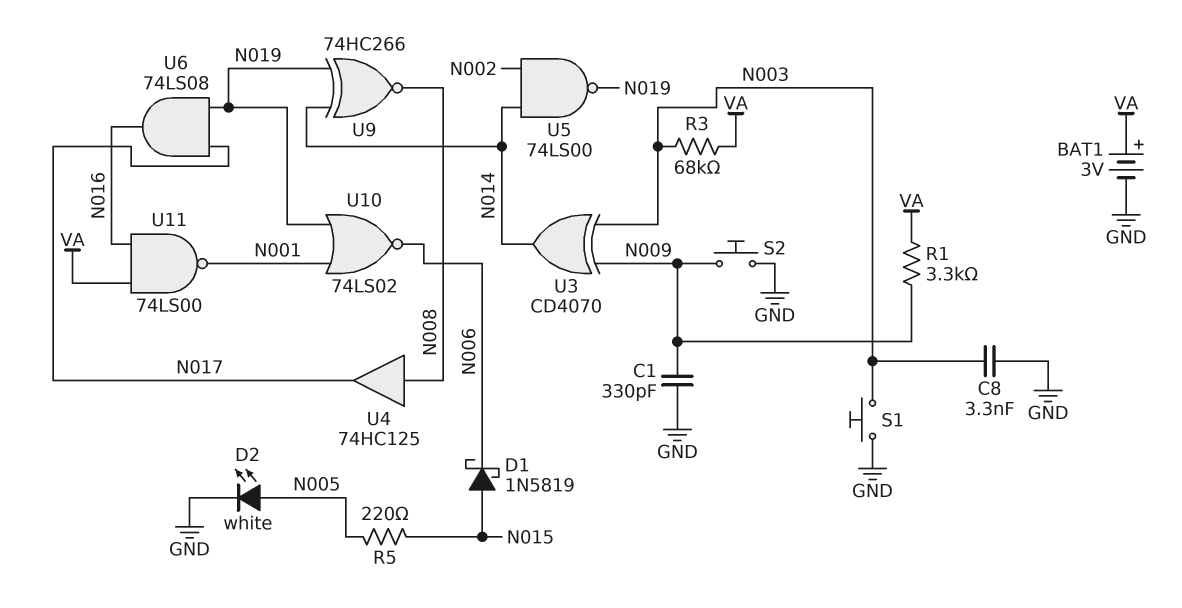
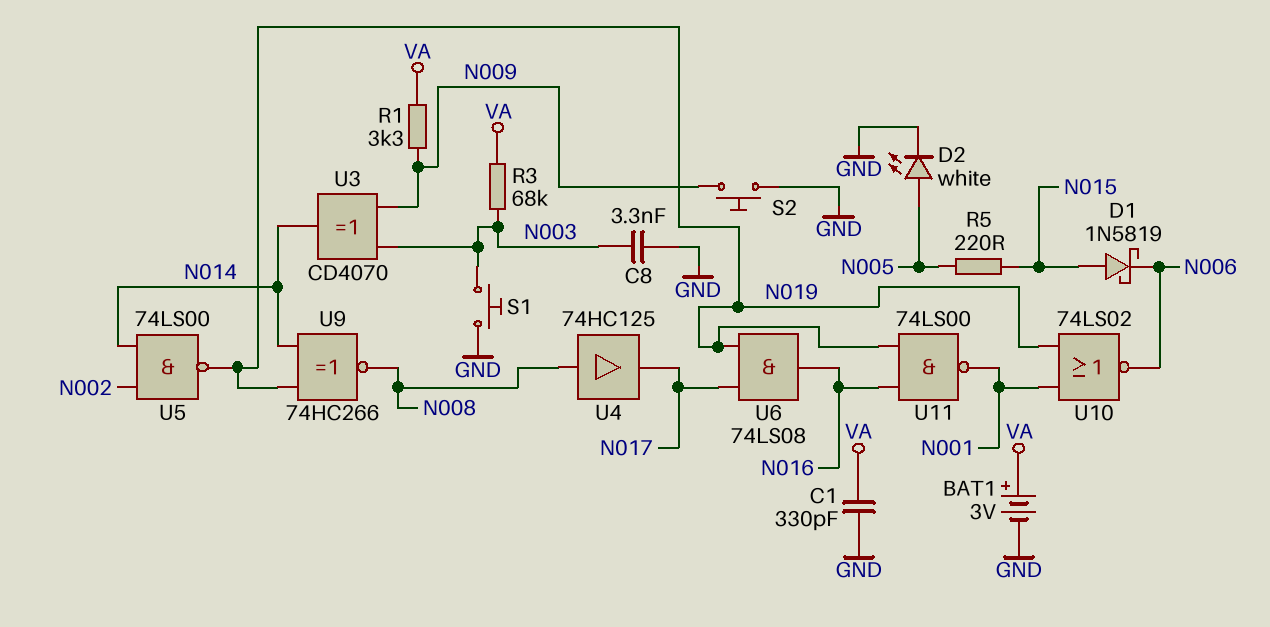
C1: 330pF (GND, N009) -> 330pF (GND, VA)
U11: NAND 74LS00 (in N016, in VA, out N001) -> NAND 74LS00 (in N016, in N019, out N001)

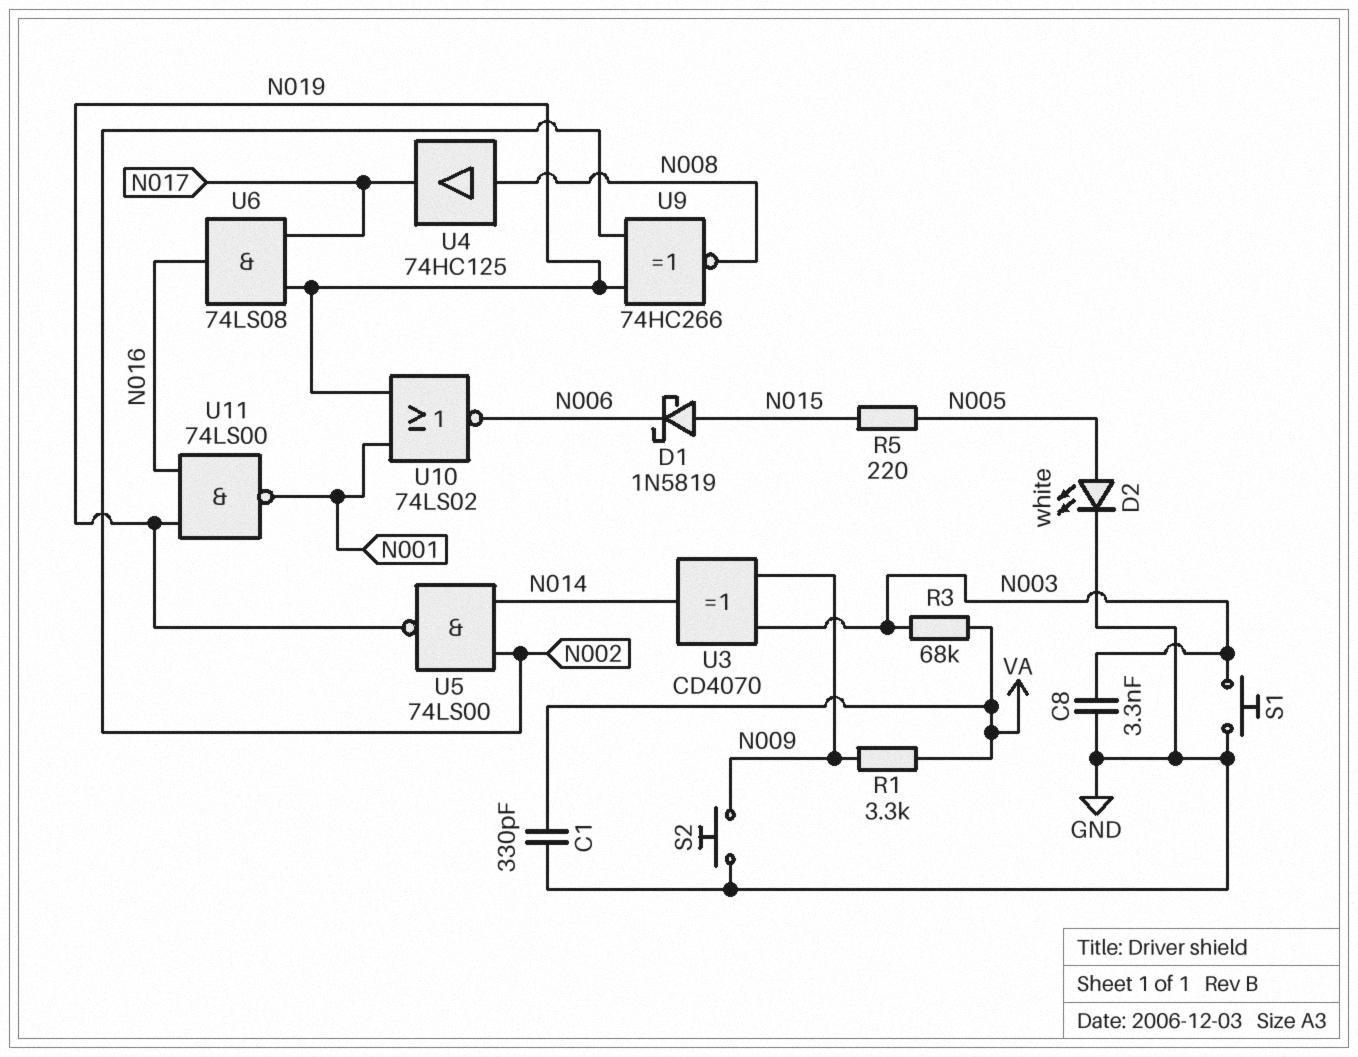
BAT1: 3V (plus VA, minus GND) -> none
U9: XNOR 74HC266 (in N014, in N019, out N008) -> XNOR 74HC266 (in N002, in N019, out N008)

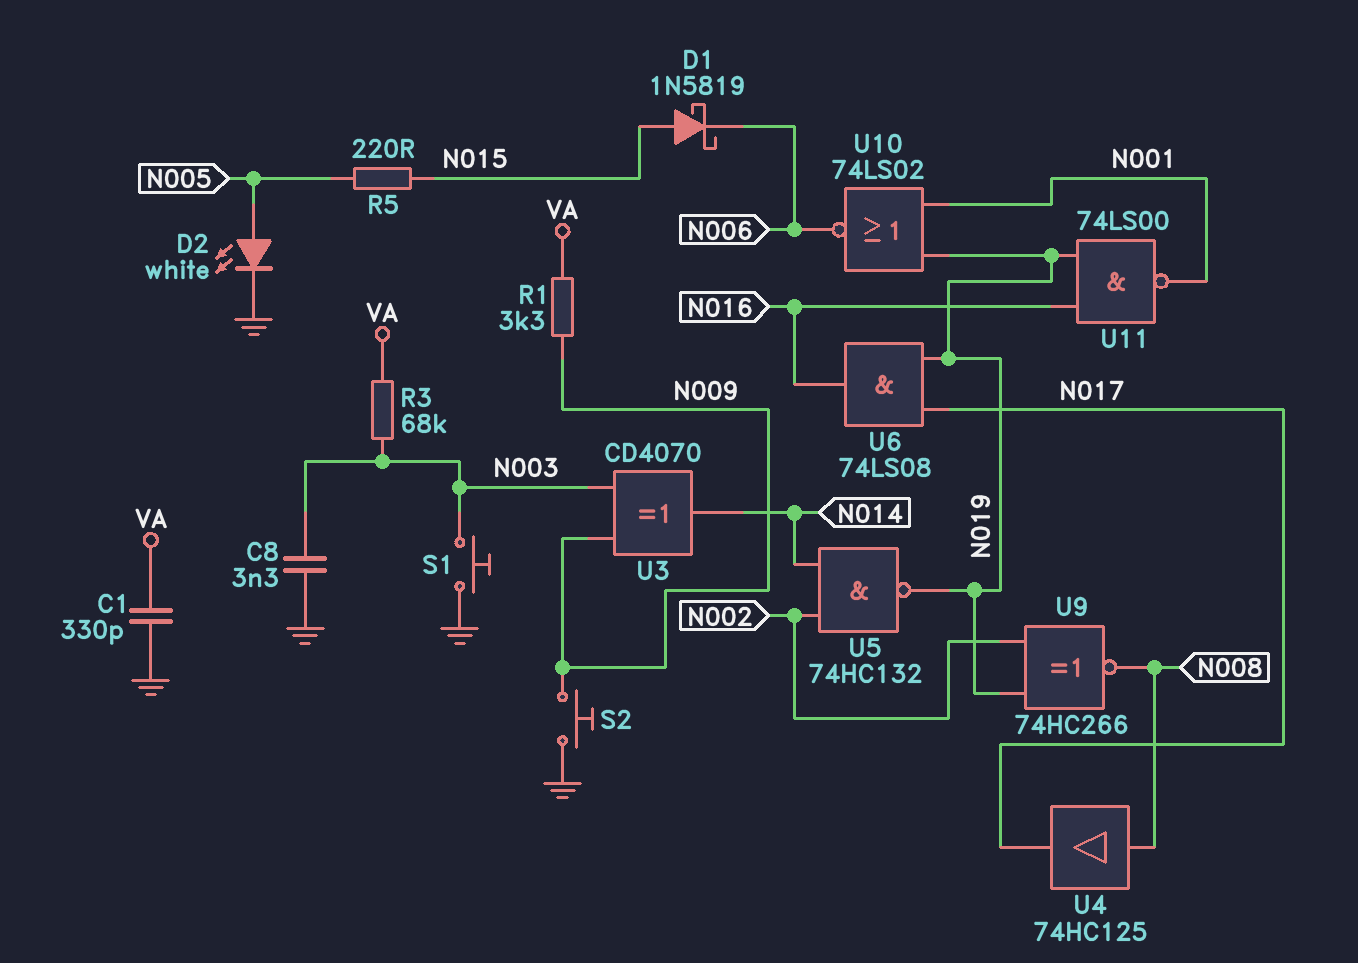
U5: NAND 74LS00 (in N002, in N014, out N019) -> NAND 74HC132 (in N002, in N014, out N019)

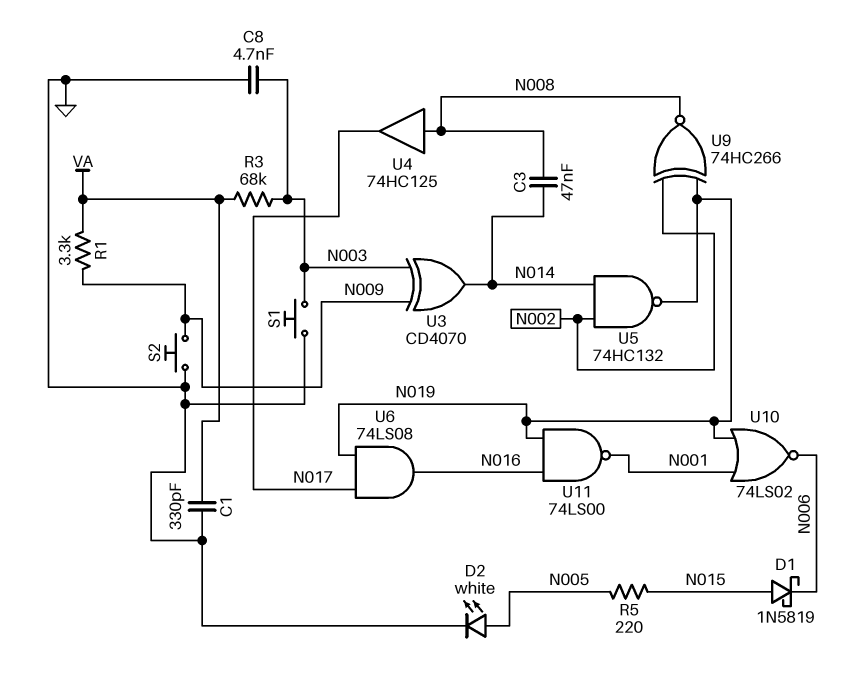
C3: none -> 47nF (N008, N014)
C8: 3.3nF (GND, N003) -> 4.7nF (GND, N003)

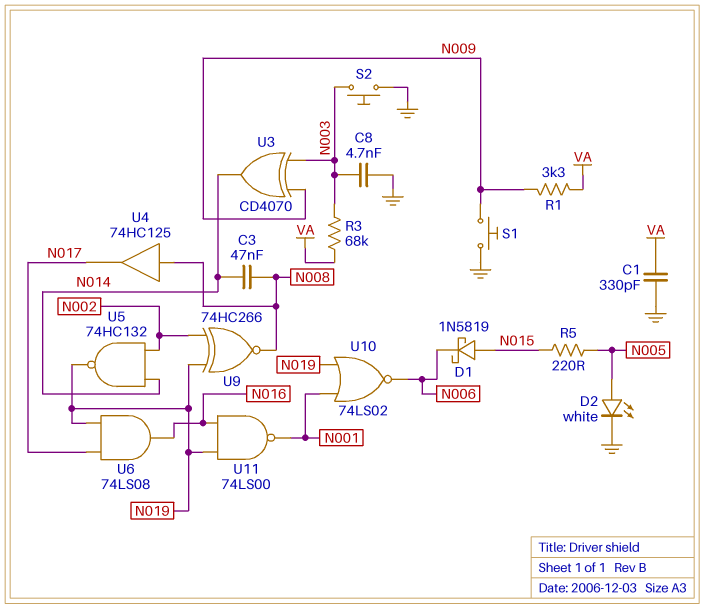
S1: button (GND, N003) -> button (GND, N009)
S2: button (GND, N009) -> button (GND, N003)

